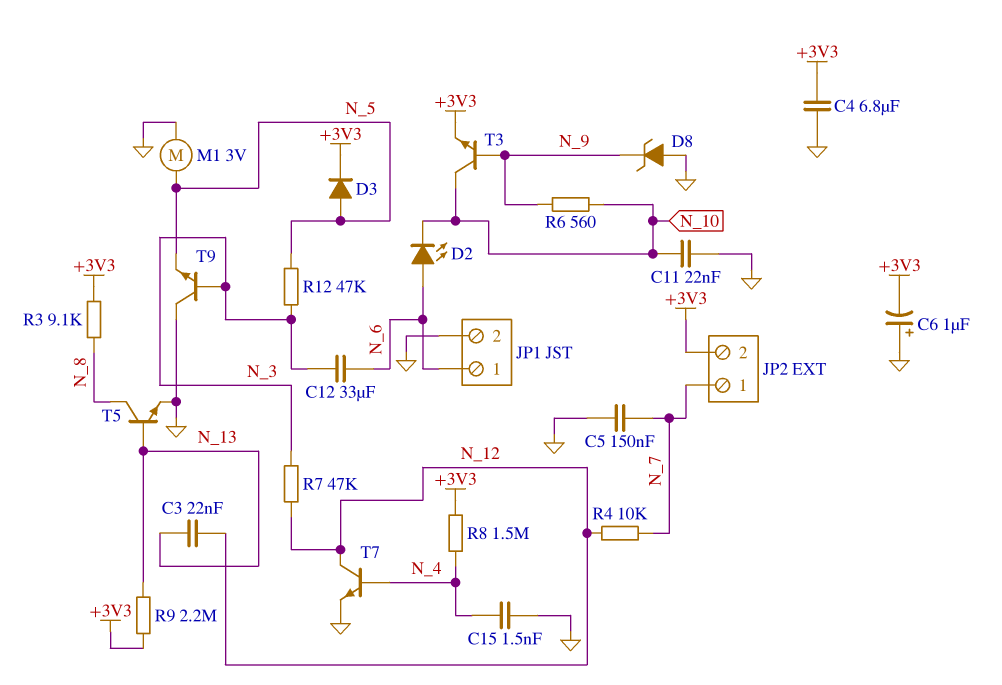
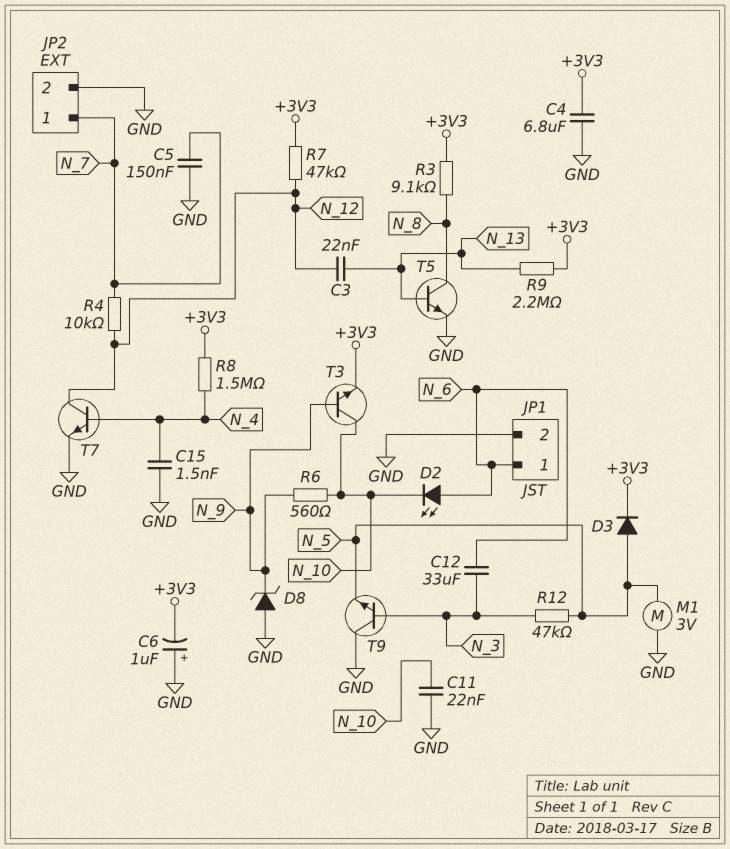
JP2 pin 2: +3V3 -> GND
R7: 47k (N_3, N_12) -> 47k (+3V3, N_12)

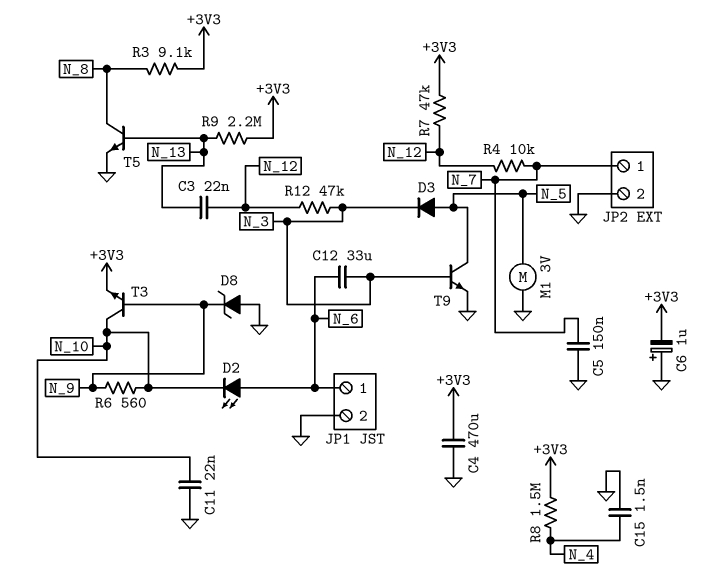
C4: 6.8uF (+3V3, GND) -> 470uF (+3V3, GND)
D3: diode (A N_5, K +3V3) -> diode (A N_5, K N_3)
R12: 47k (N_3, N_5) -> 47k (N_3, N_12)
T7: NPN (B N_4, C N_12, E GND) -> none
T9: NPN (B N_3, C GND, E N_5) -> NPN (B N_3, C N_5, E GND)

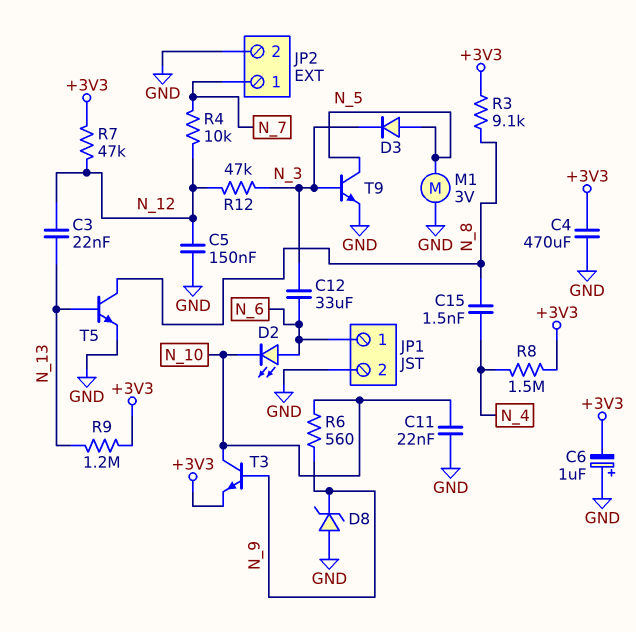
C5: 150nF (GND, N_7) -> 150nF (GND, N_12)
C15: 1.5nF (GND, N_4) -> 1.5nF (N_4, N_8)
R9: 2.2M (+3V3, N_13) -> 1.2M (+3V3, N_13)

